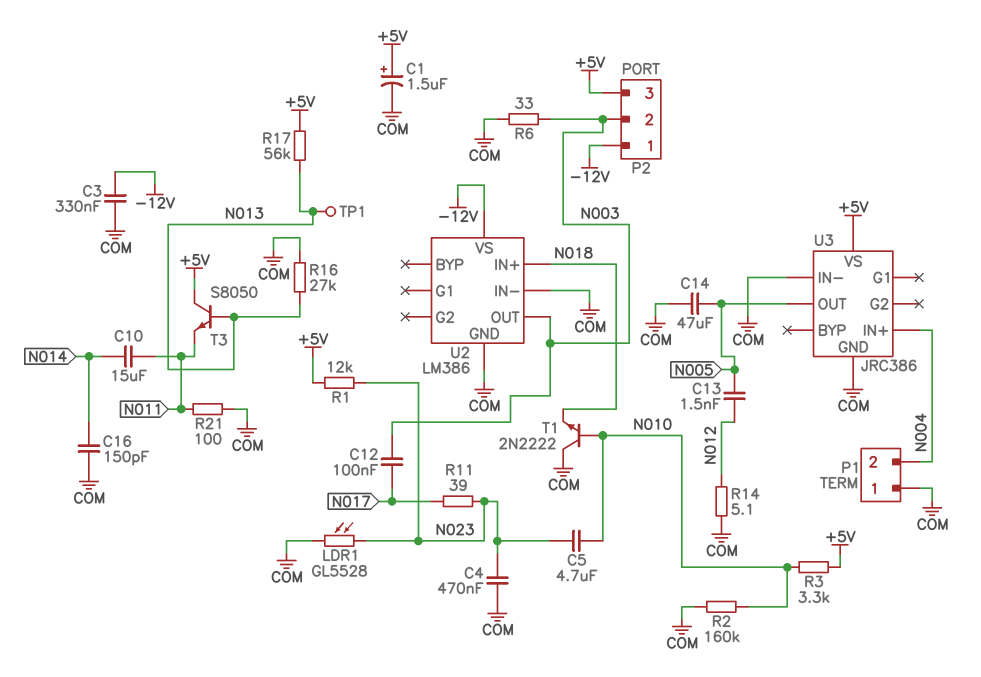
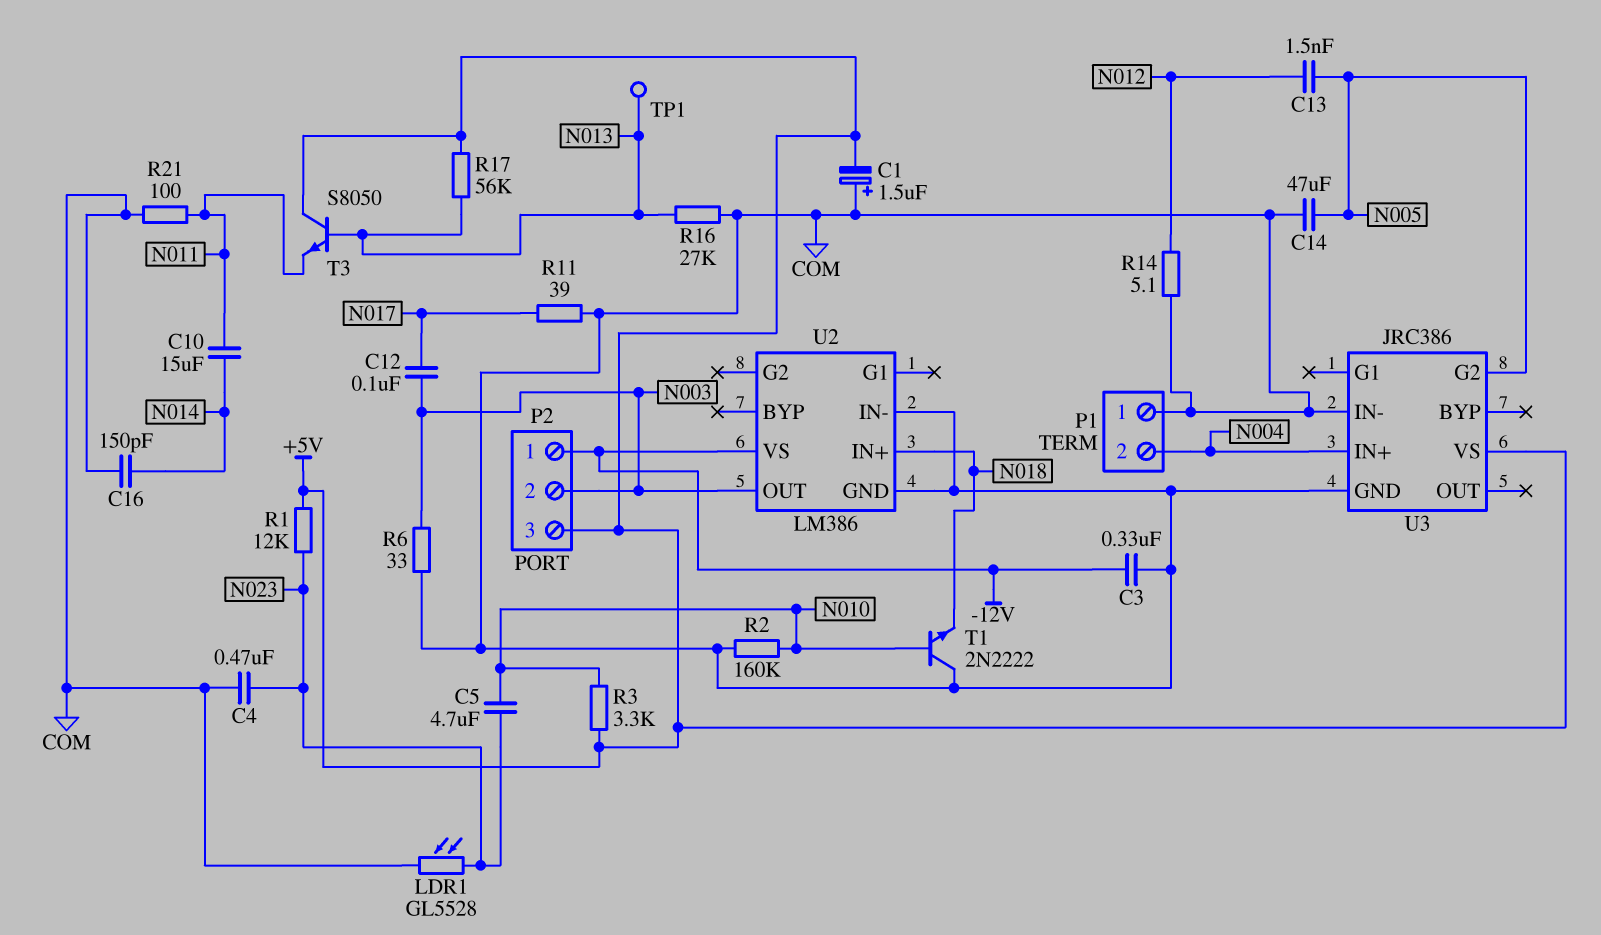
C1: 1.5uF (plus +5V, minus COM) -> 1.5uF (plus COM, minus +5V)
R11: 39 (N017, N023) -> 39 (COM, N017)
U3 pin G2: none -> N005
U3 pin OUT: N005 -> none

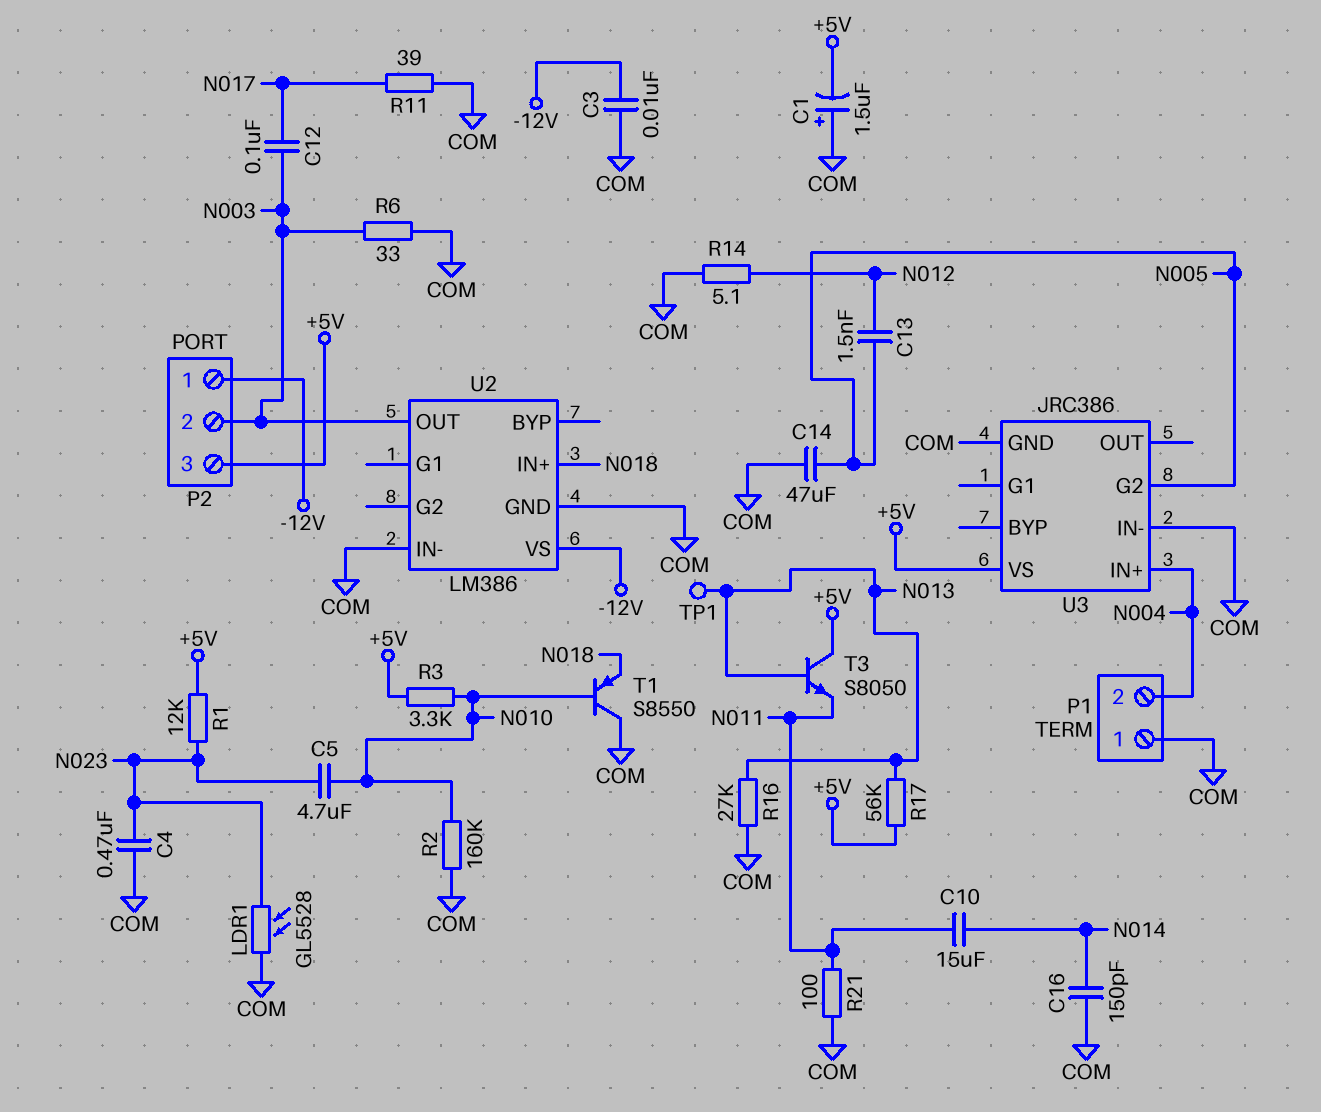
C3: 330nF (-12V, COM) -> 10nF (-12V, COM)
T1: NPN 2N2222 (B N010, C COM, E N018) -> PNP S8550 (B N010, C COM, E N018)

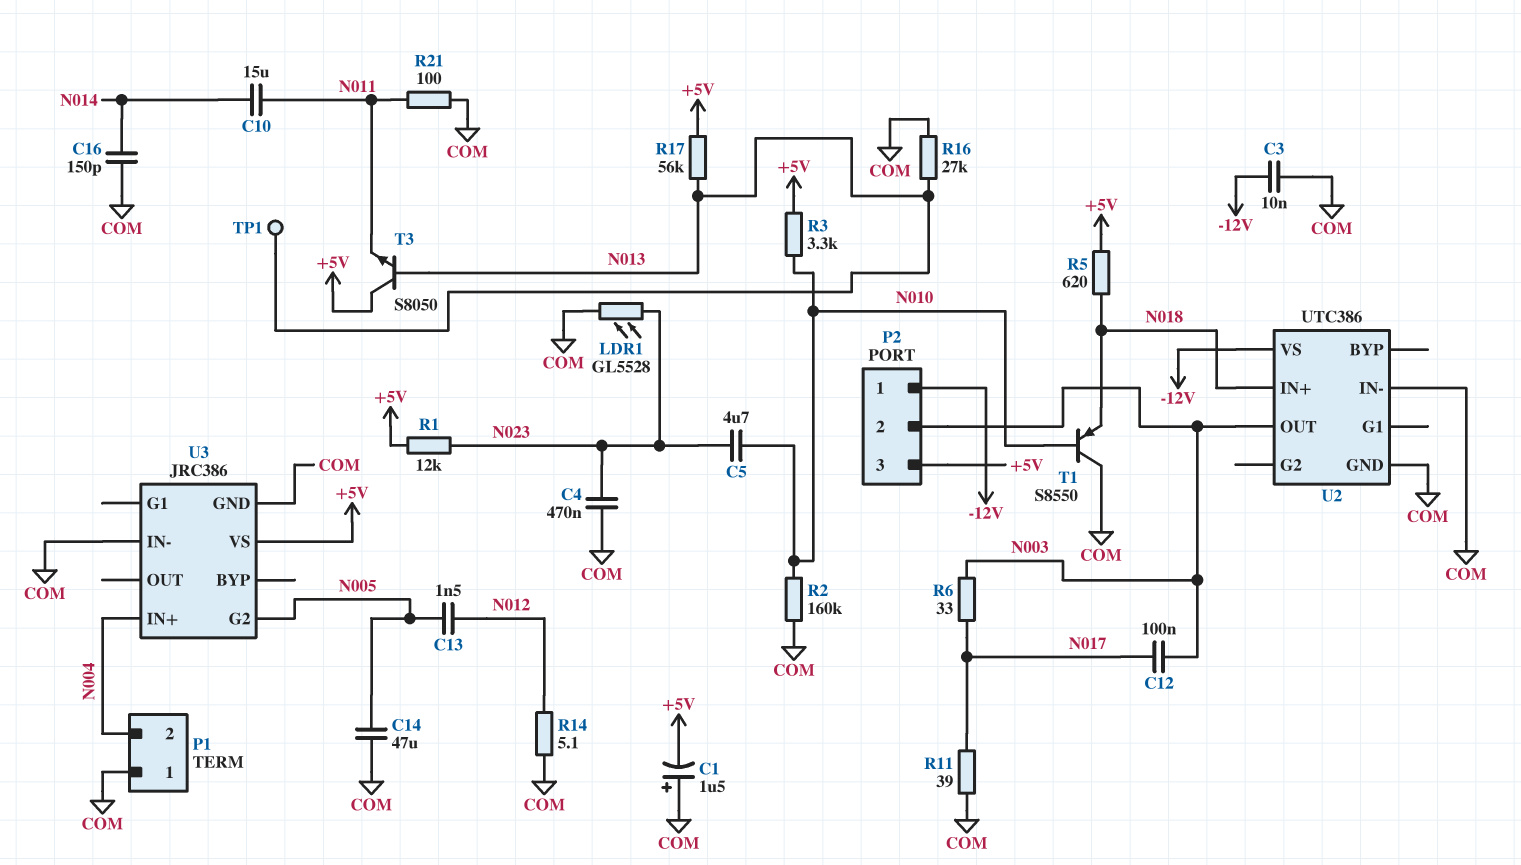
R5: none -> 620 (+5V, N018)
R6: 33 (COM, N003) -> 33 (N003, N017)
U2: LM386 -> UTC386

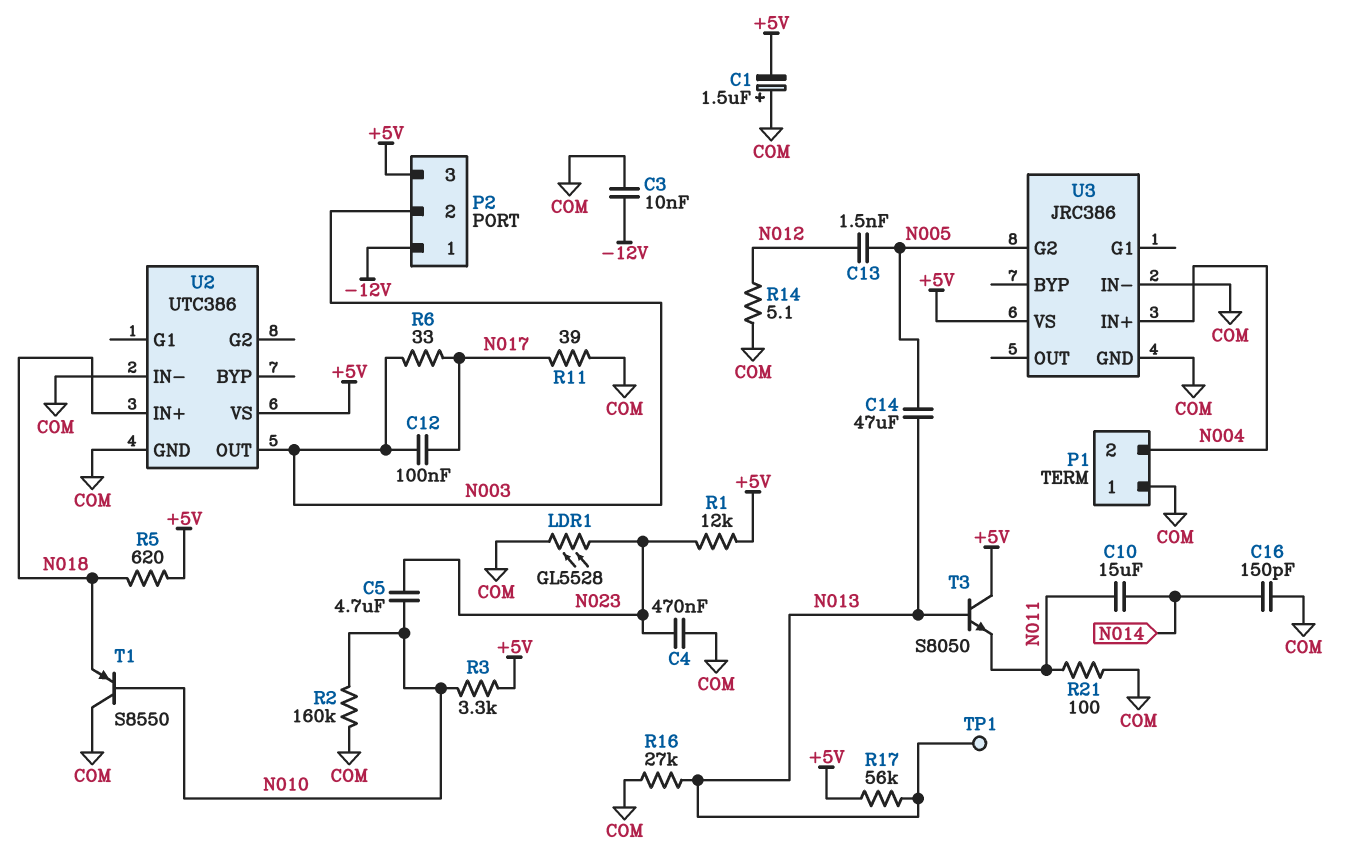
C14: 47uF (COM, N005) -> 47uF (N005, N013)
U2 pin VS: -12V -> +5V

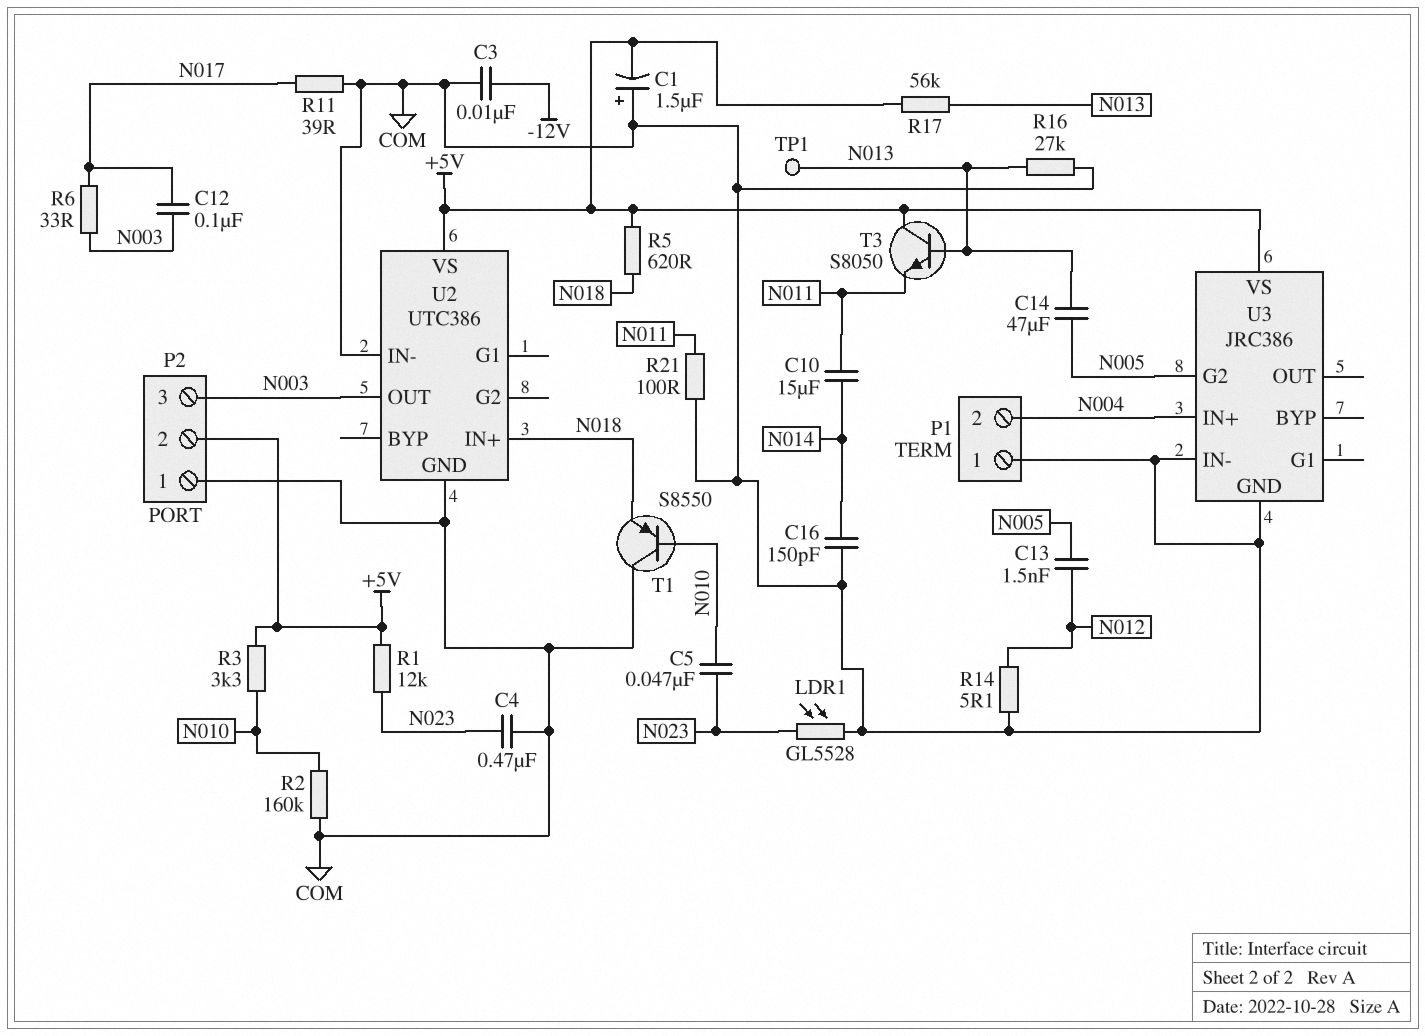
C5: 4.7uF (N010, N023) -> 47nF (N010, N023)
P2 pin 1: -12V -> COM
P2 pin 2: N003 -> +5V
P2 pin 3: +5V -> N003

